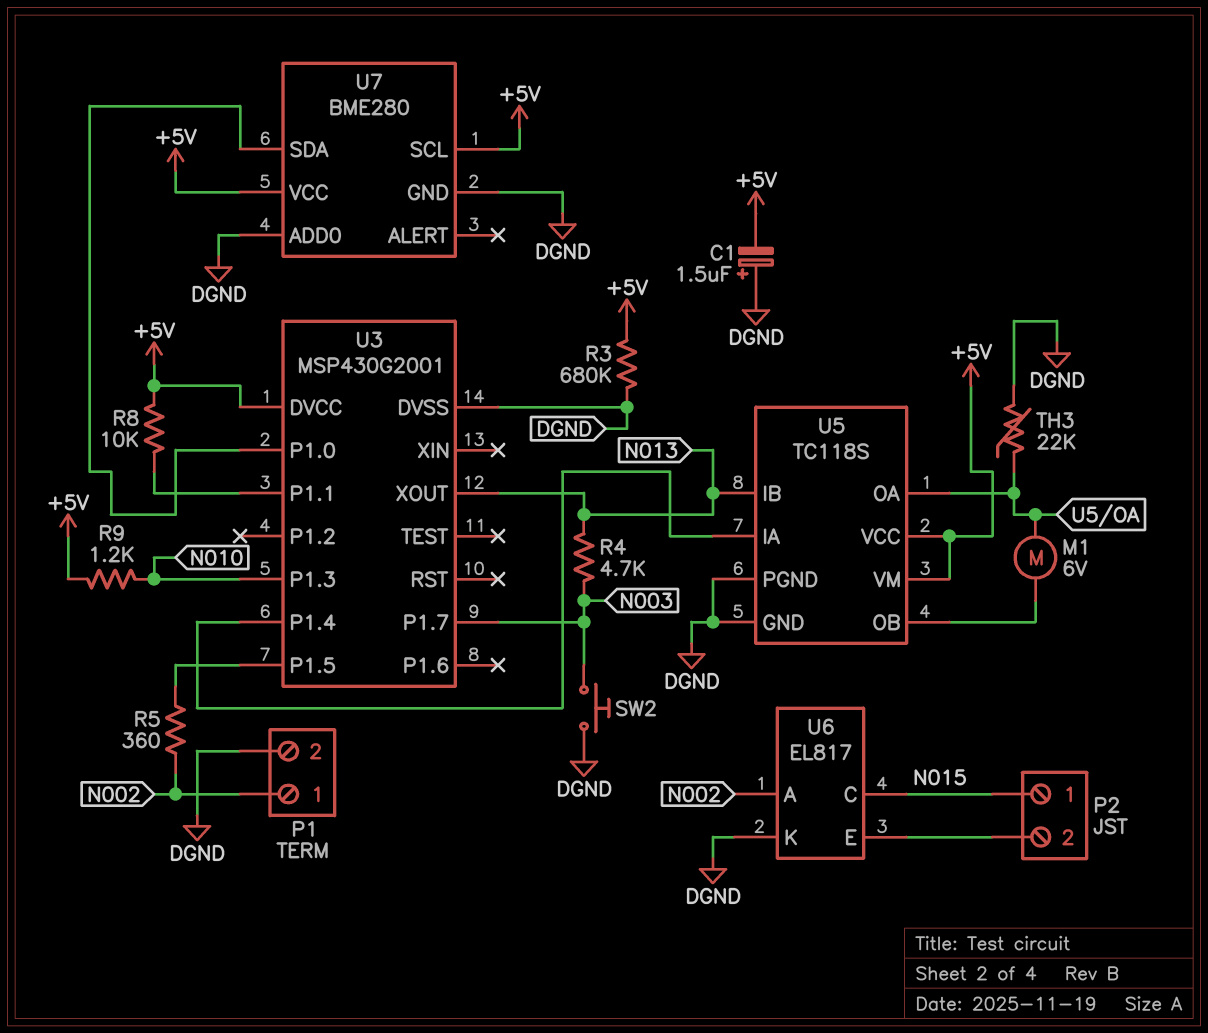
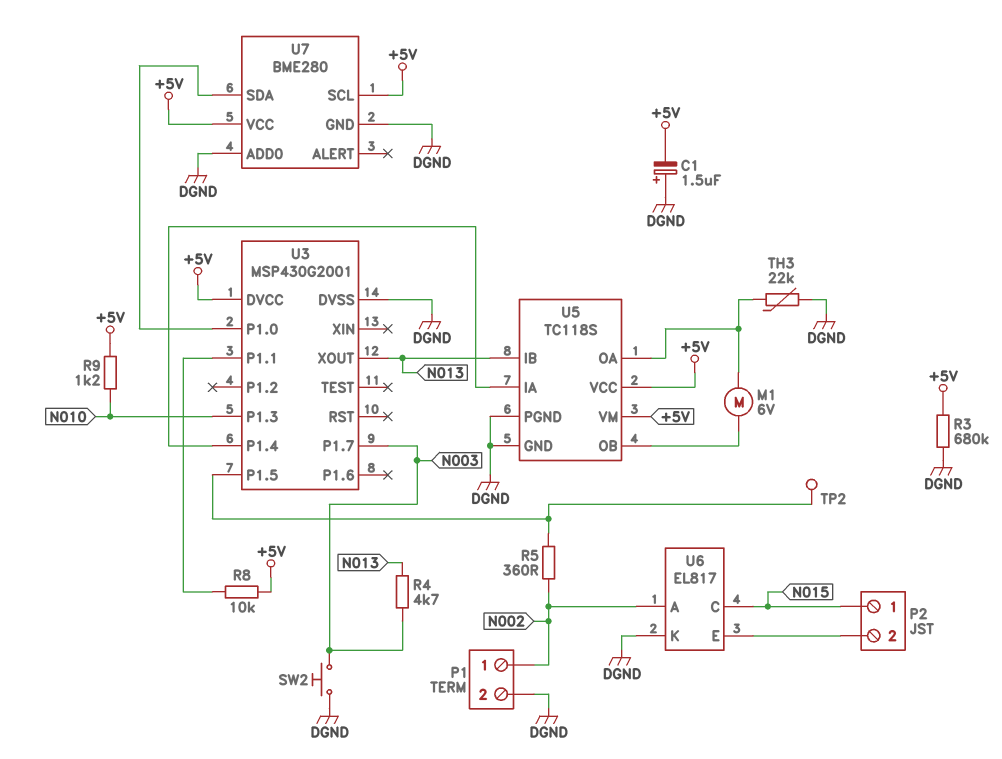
TP2: none -> test point (U3/P1.5)

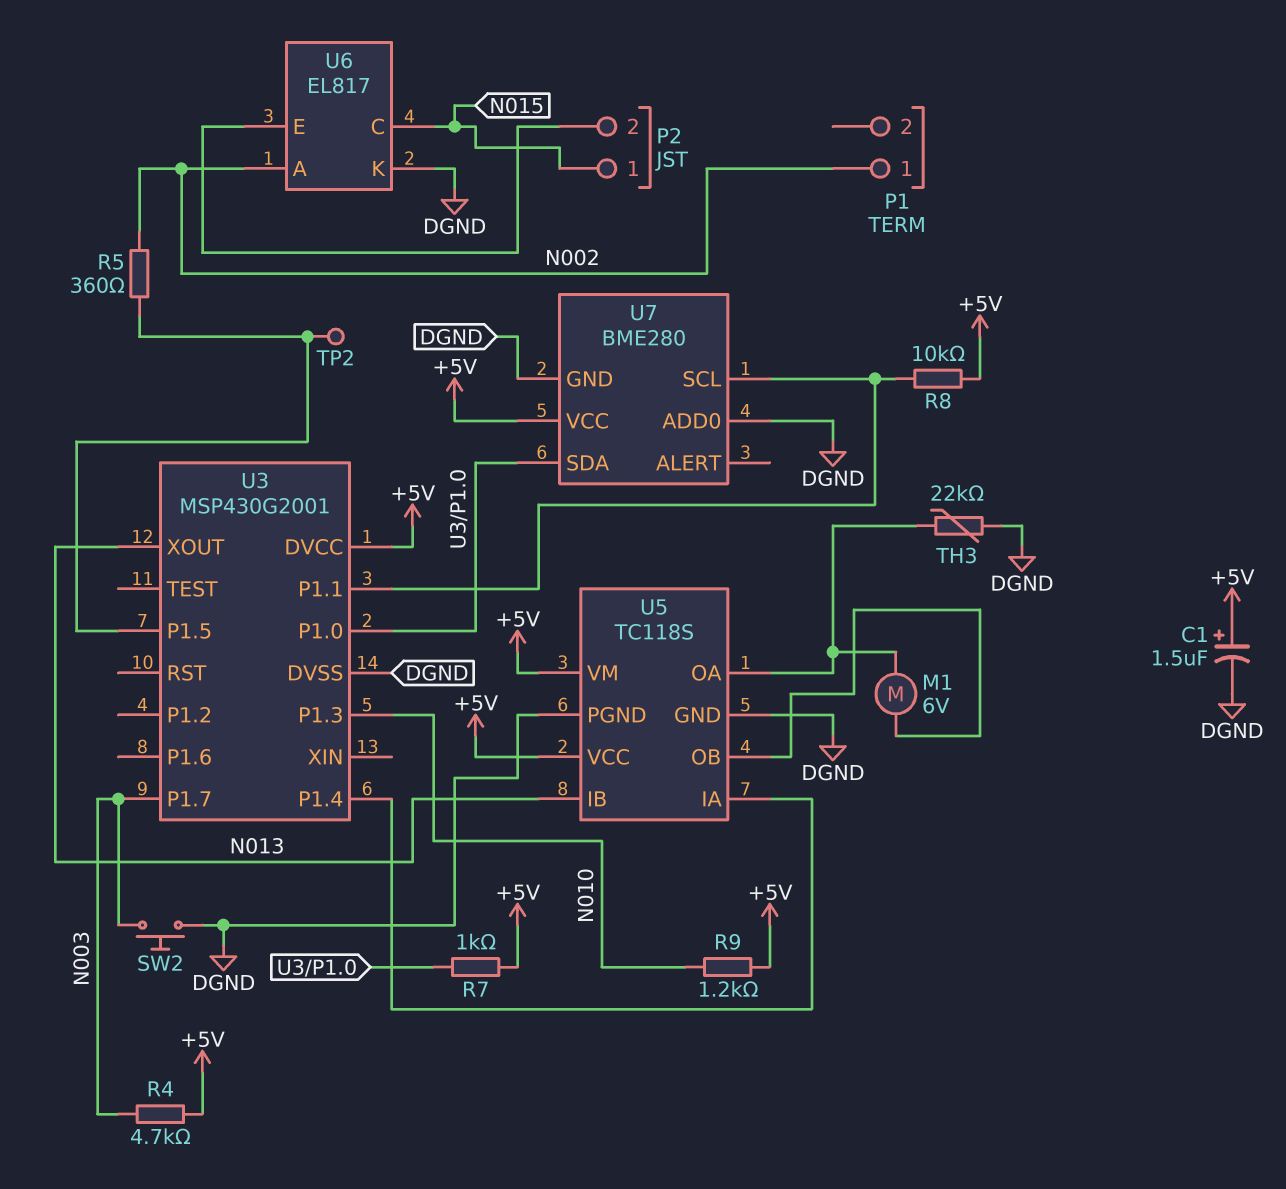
C1: 1.5uF (plus DGND, minus +5V) -> 1.5uF (plus +5V, minus DGND)
P1 pin 2: DGND -> none
R3: 680k (+5V, DGND) -> none
R4: 4.7k (N003, N013) -> 4.7k (+5V, N003)
R7: none -> 1k (+5V, U3/P1.0)
U7 pin SCL: +5V -> U3/P1.1

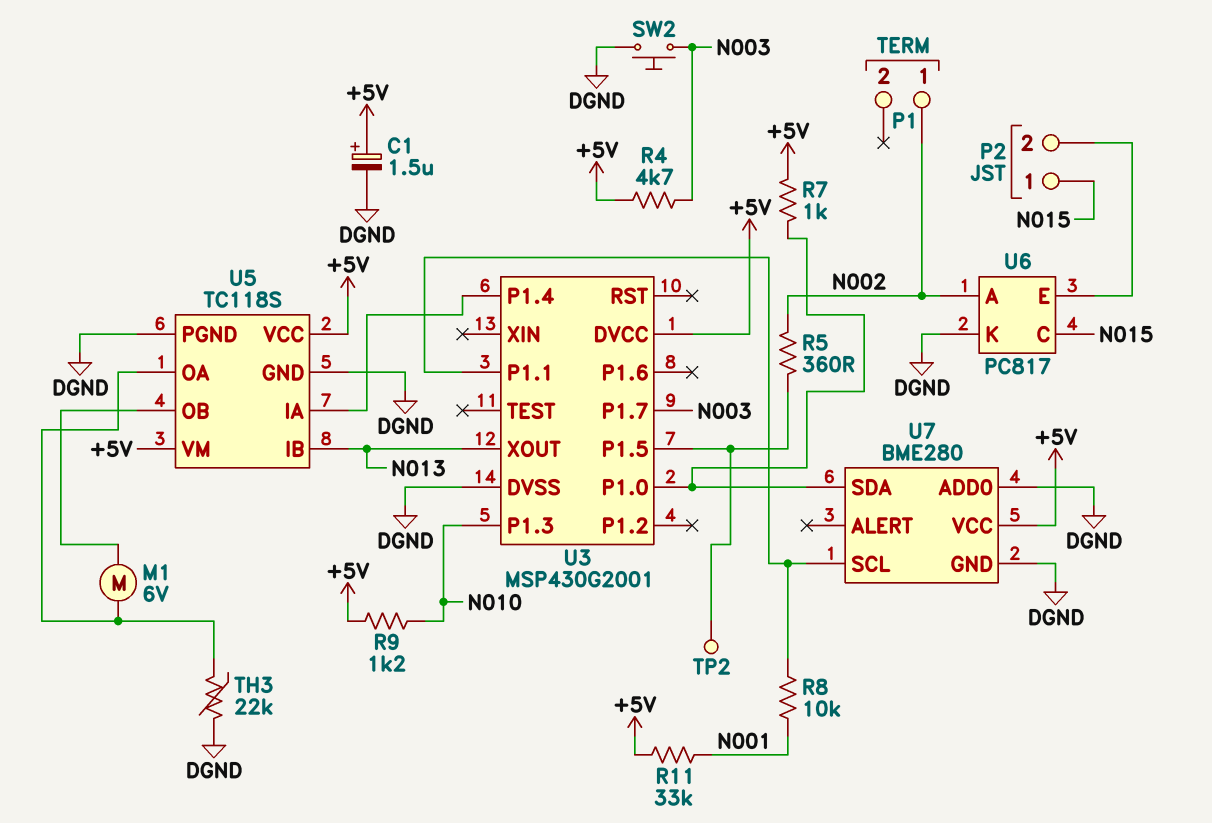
R8: 10k (+5V, U3/P1.1) -> 10k (N001, U3/P1.1)
R11: none -> 33k (+5V, N001)
U6: EL817 -> PC817

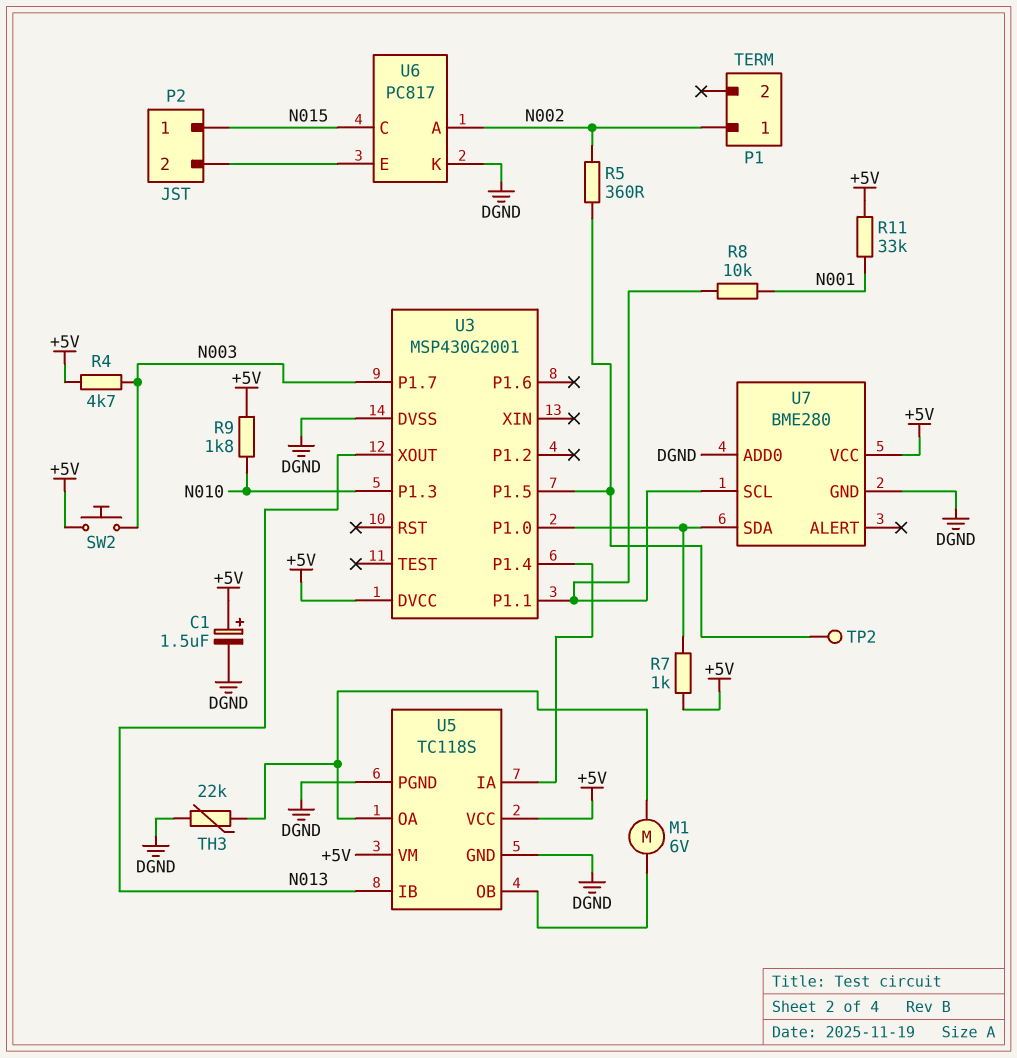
R9: 1.2k (+5V, N010) -> 1.8k (+5V, N010)
SW2: button (DGND, N003) -> button (+5V, N003)

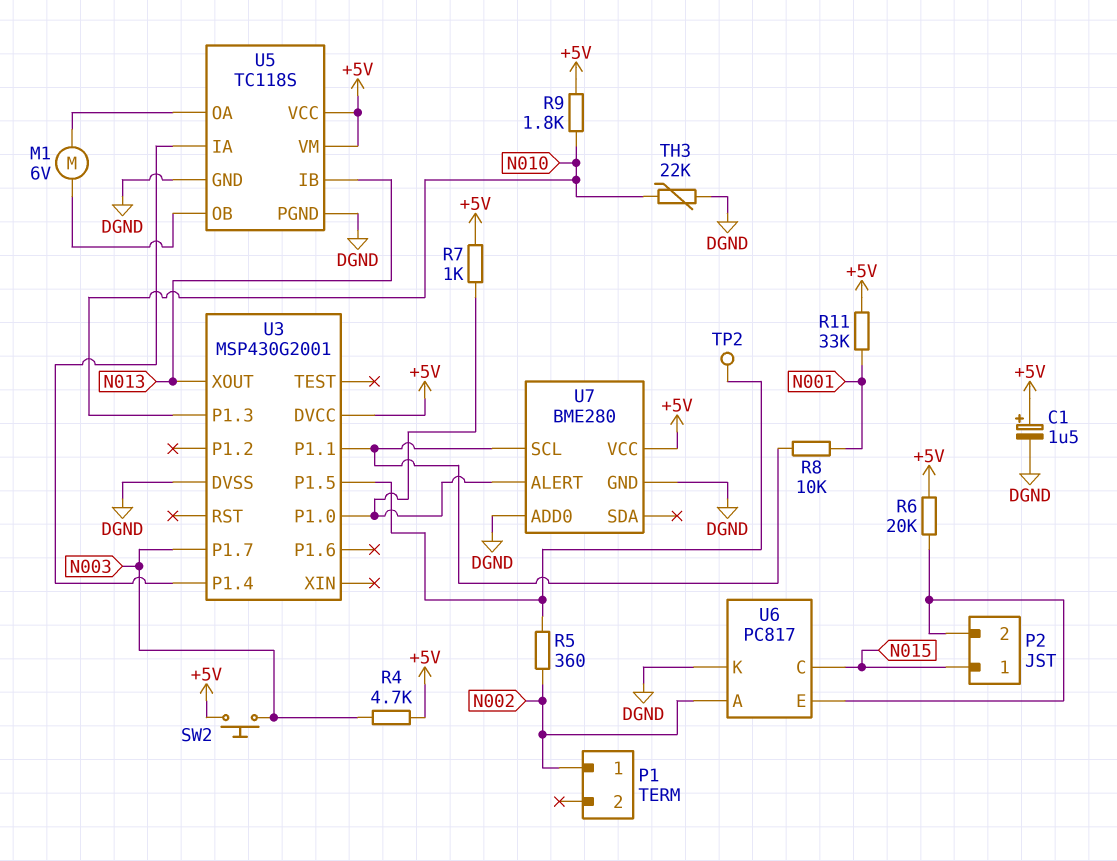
R6: none -> 20k (+5V, P2/2)
TH3: 22k (DGND, U5/OA) -> 22k (DGND, N010)
U7 pin ALERT: none -> U3/P1.0
U7 pin SDA: U3/P1.0 -> none

